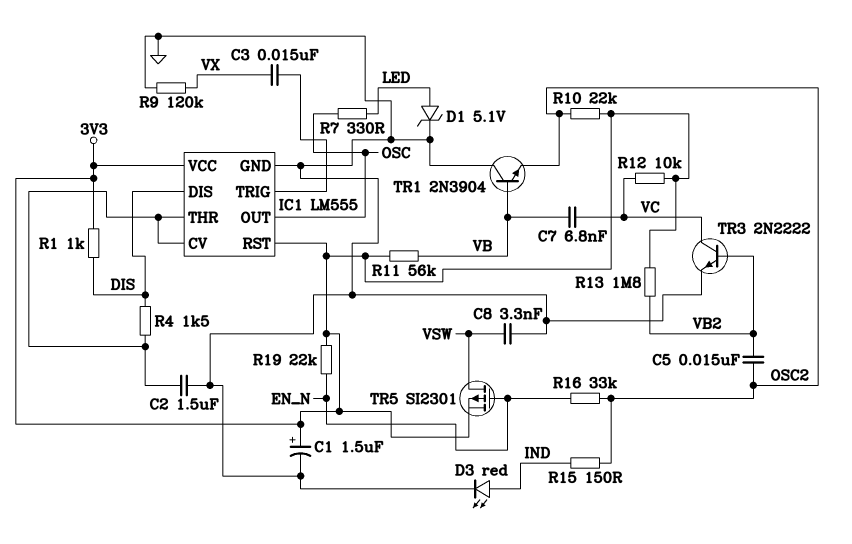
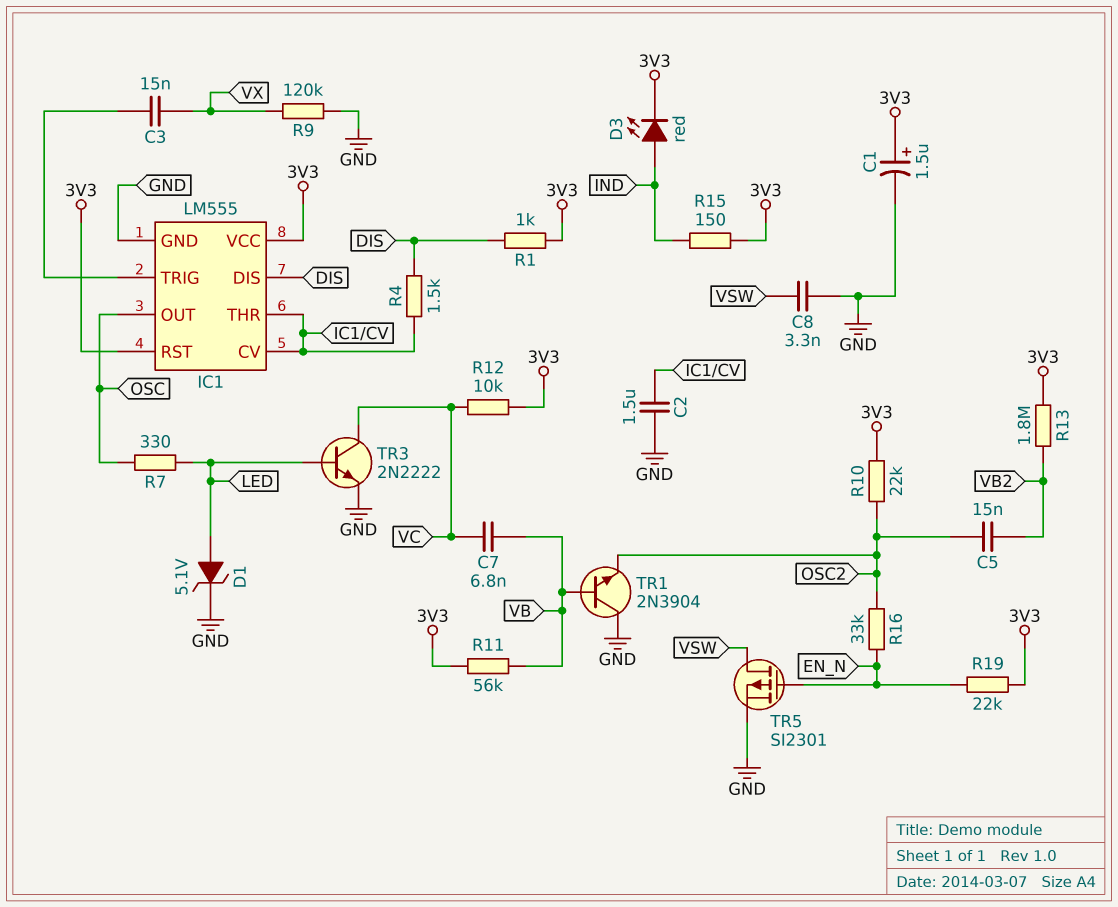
D3: LED red (A IND, K GND) -> LED red (A IND, K 3V3)
R15: 150 (IND, OSC2) -> 150 (3V3, IND)
TR3: NPN 2N2222 (B VB2, C VC, E GND) -> NPN 2N2222 (B LED, C VC, E GND)
TR5: PMOS SI2301 (G EN_N, D VSW, S 3V3) -> PMOS SI2301 (G EN_N, D VSW, S GND)

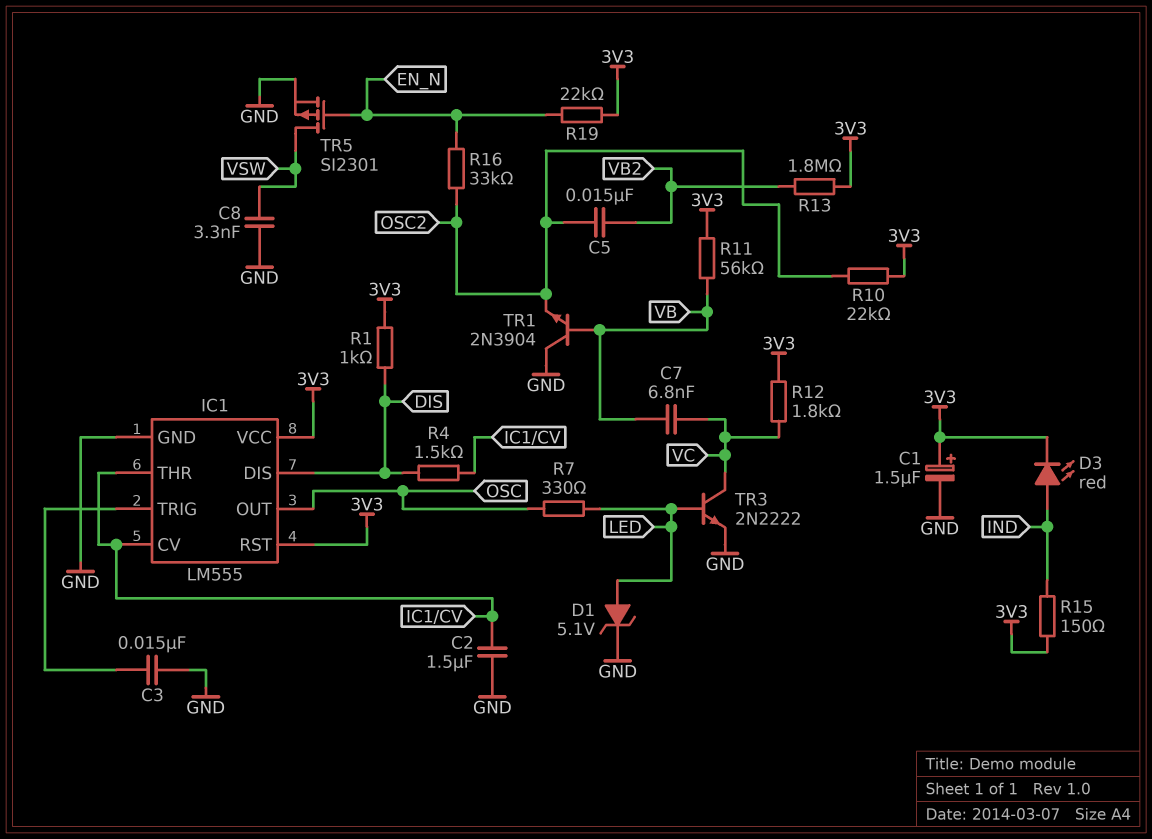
C3: 15nF (IC1/TRIG, VX) -> 15nF (GND, IC1/TRIG)
R9: 120k (GND, VX) -> none
R12: 10k (3V3, VC) -> 1.8k (3V3, VC)

